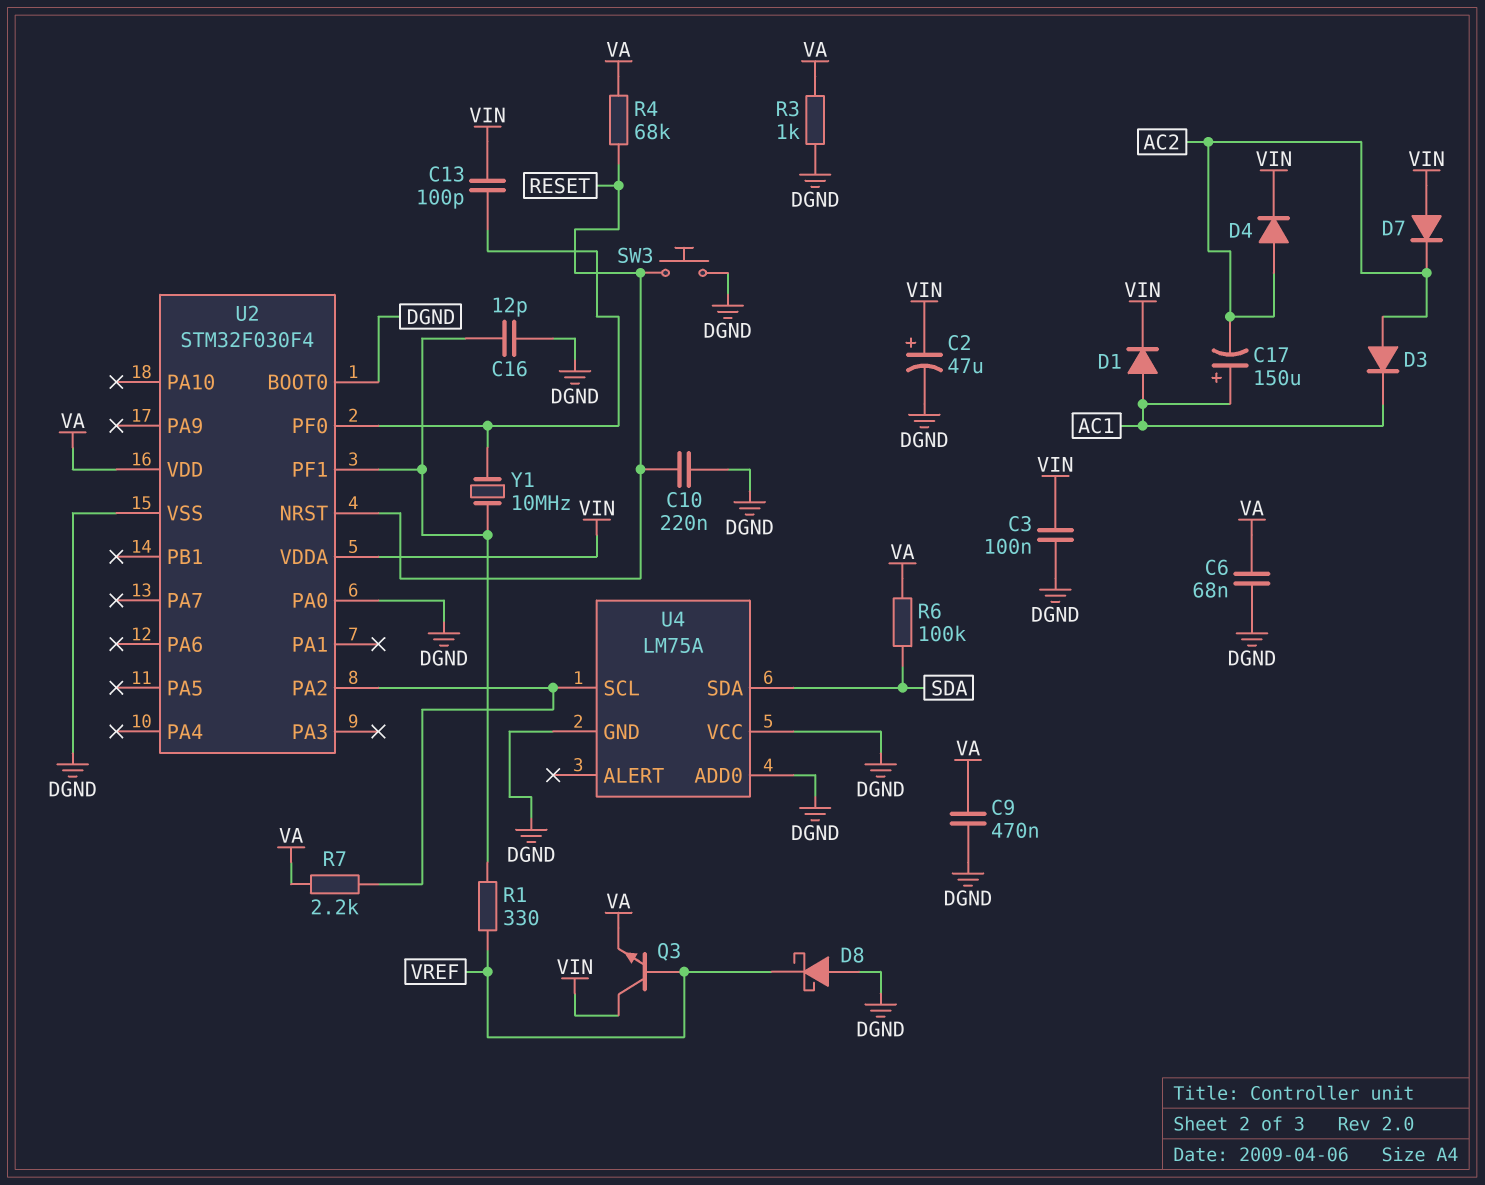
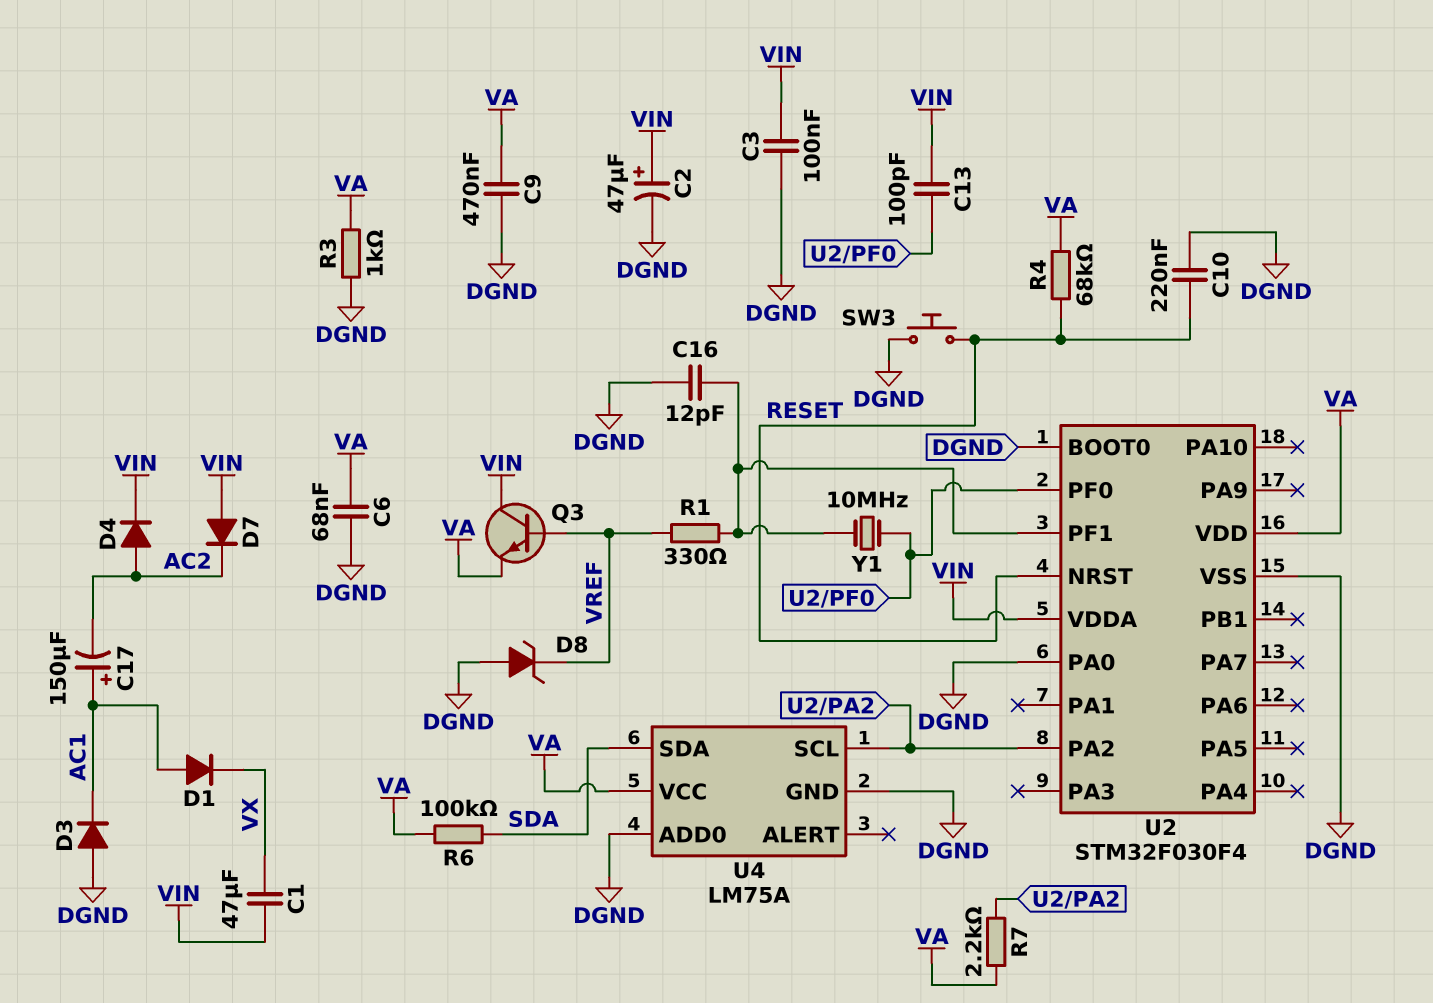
C1: none -> 47uF (VIN, VX)
D1: diode (A AC1, K VIN) -> diode (A AC1, K VX)
D3: diode (A AC2, K AC1) -> diode (A DGND, K AC1)
D8: schottky (A DGND, K VREF) -> zener (A DGND, K VREF)
U4 pin VCC: DGND -> VA

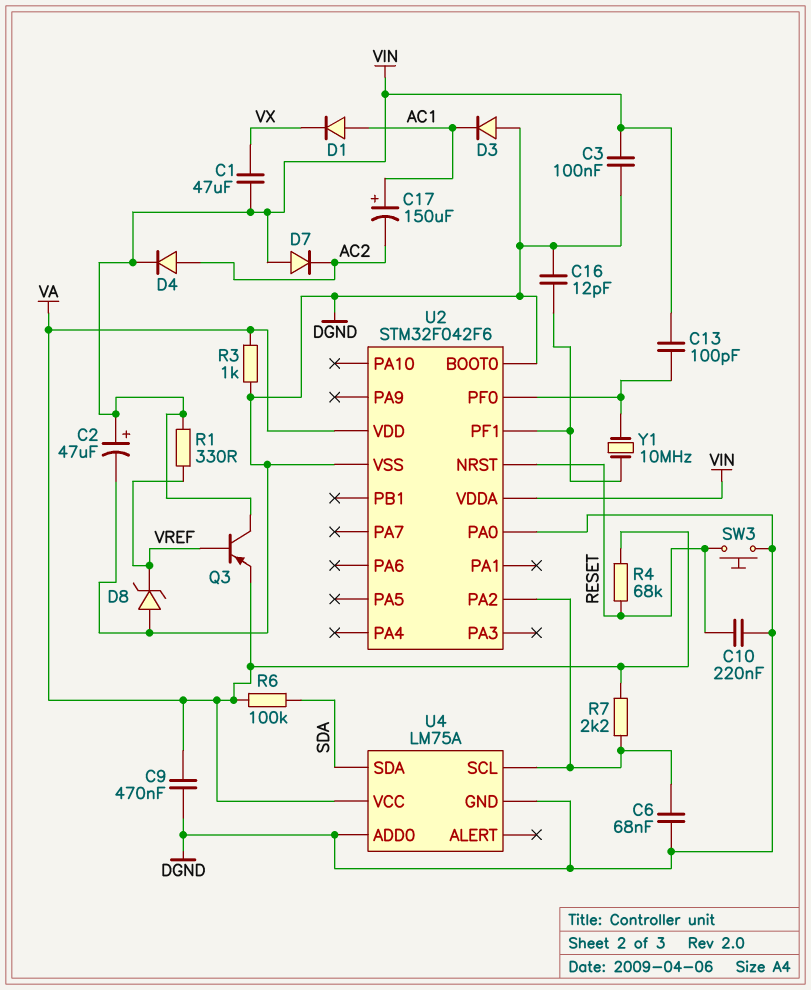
C6: 68nF (DGND, VA) -> 68nF (DGND, U2/PA2)
Q3: NPN (B VREF, C VIN, E VA) -> PNP (B VREF, C VIN, E VA)
R1: 330 (U2/PF1, VREF) -> 330 (VIN, VREF)
U2: STM32F030F4 -> STM32F042F6

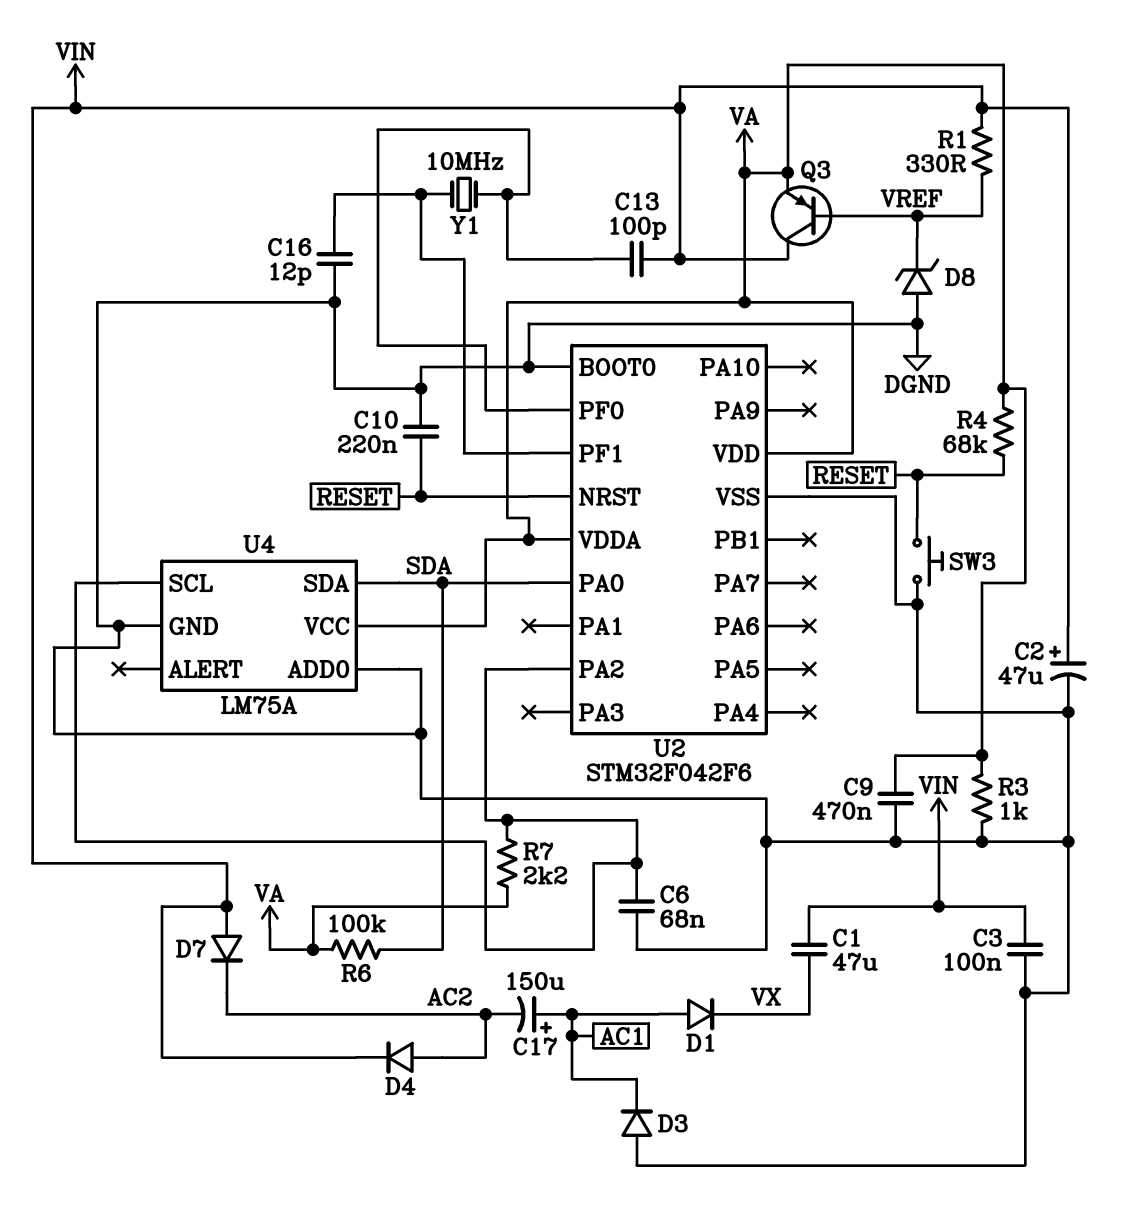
U2 pin PA0: DGND -> SDA
U2 pin VDDA: VIN -> VA

